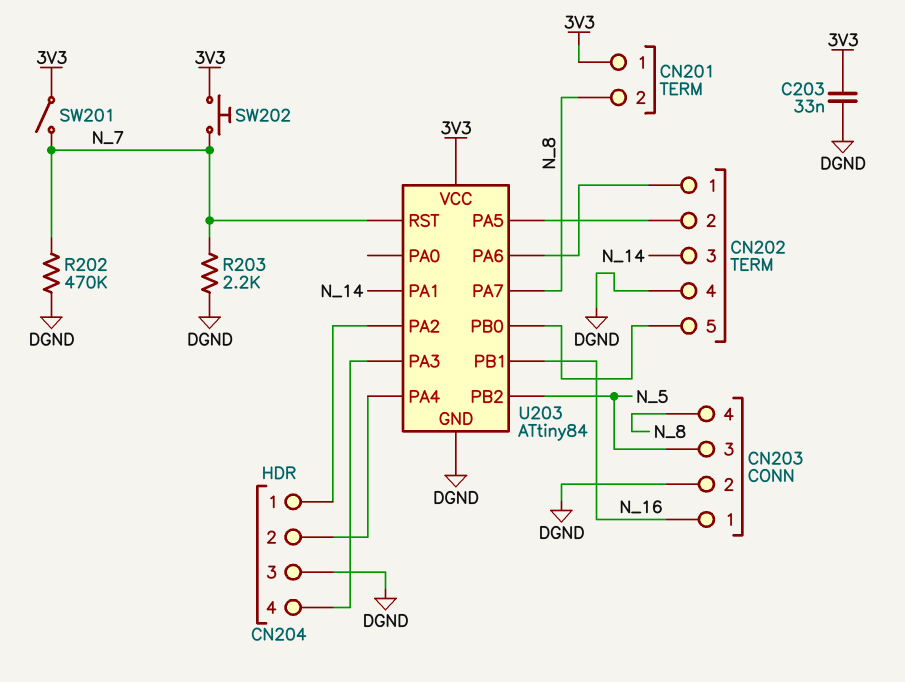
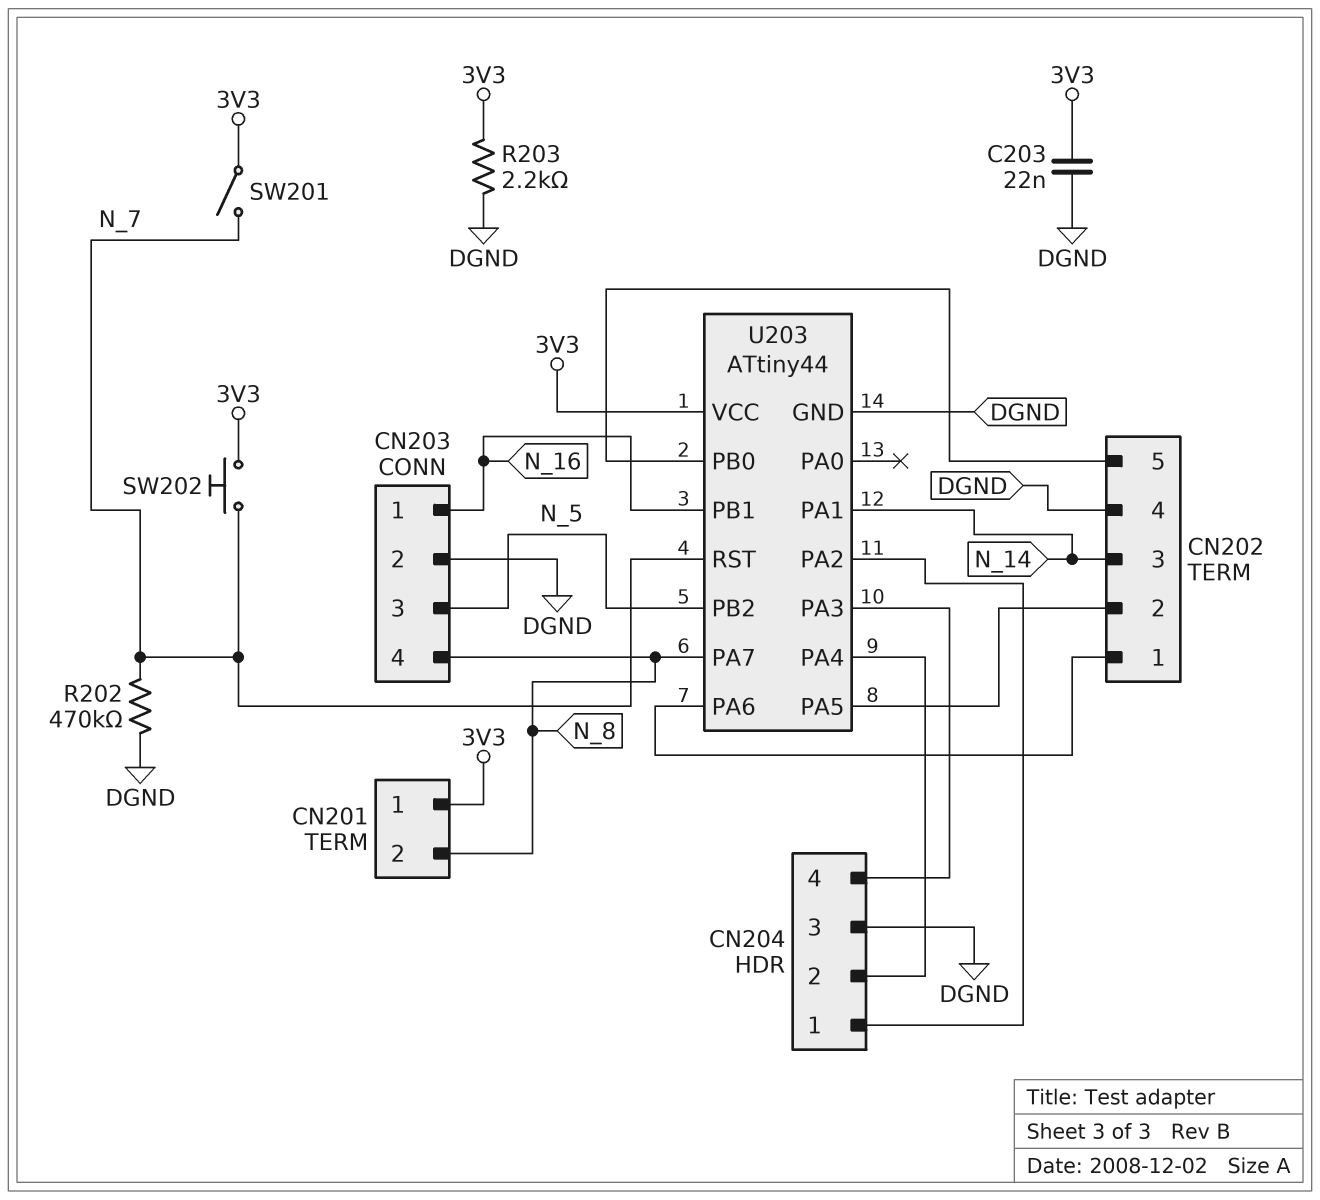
C203: 33nF (3V3, DGND) -> 22nF (3V3, DGND)
R203: 2.2k (DGND, N_7) -> 2.2k (3V3, DGND)
U203: ATtiny84 -> ATtiny44

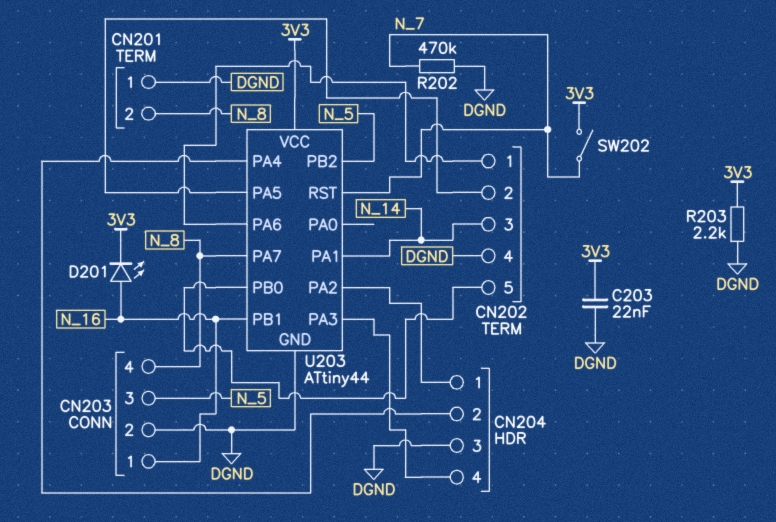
CN201 pin 1: 3V3 -> DGND
D201: none -> LED (A N_16, K 3V3)
SW201: switch (3V3, N_7) -> none
SW202: button (3V3, N_7) -> switch (3V3, N_7)

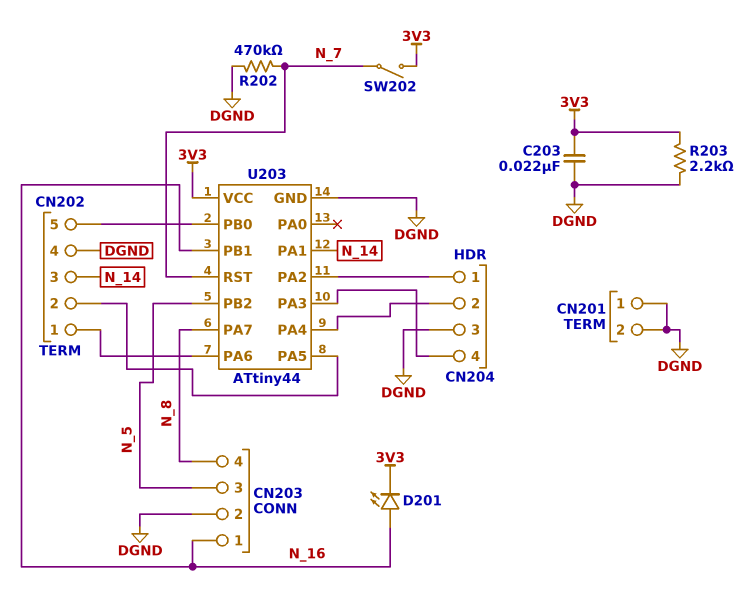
CN201 pin 2: N_8 -> DGND

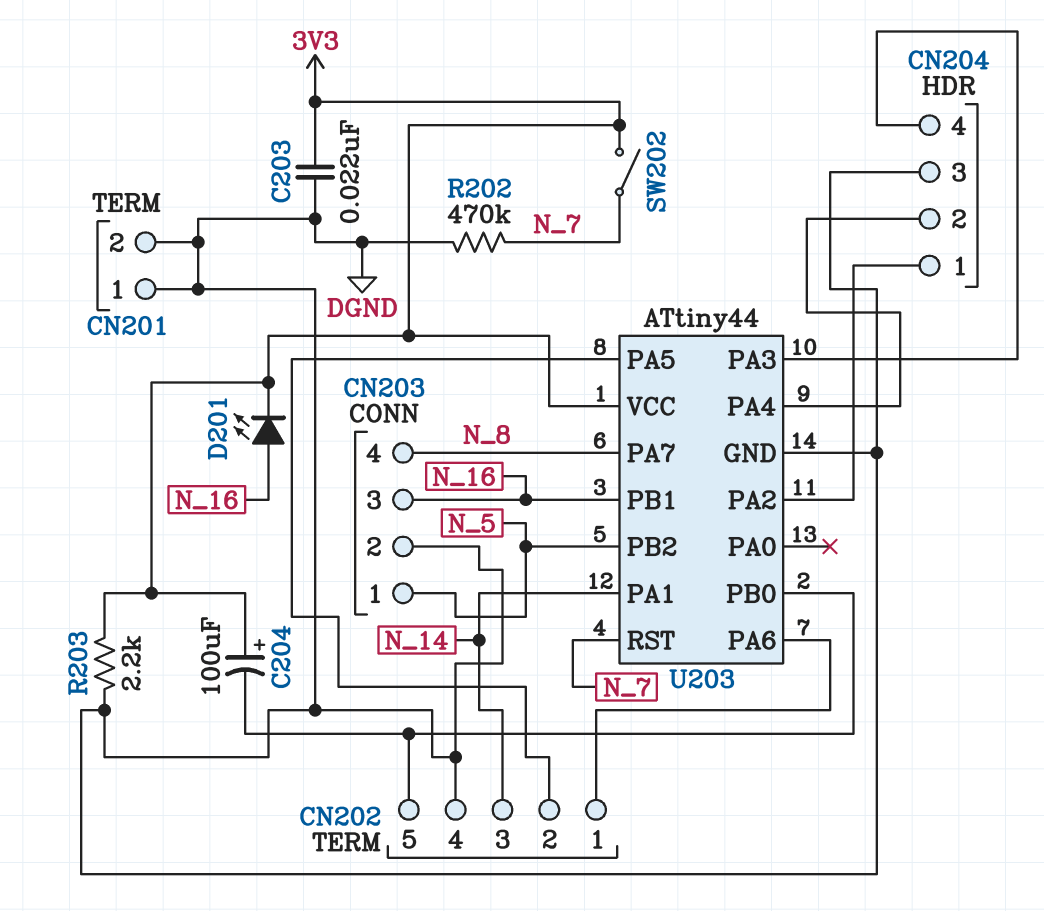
C204: none -> 100uF (plus 3V3, minus CN202/5)
CN203 pin 1: N_16 -> N_5
CN203 pin 3: N_5 -> N_16

